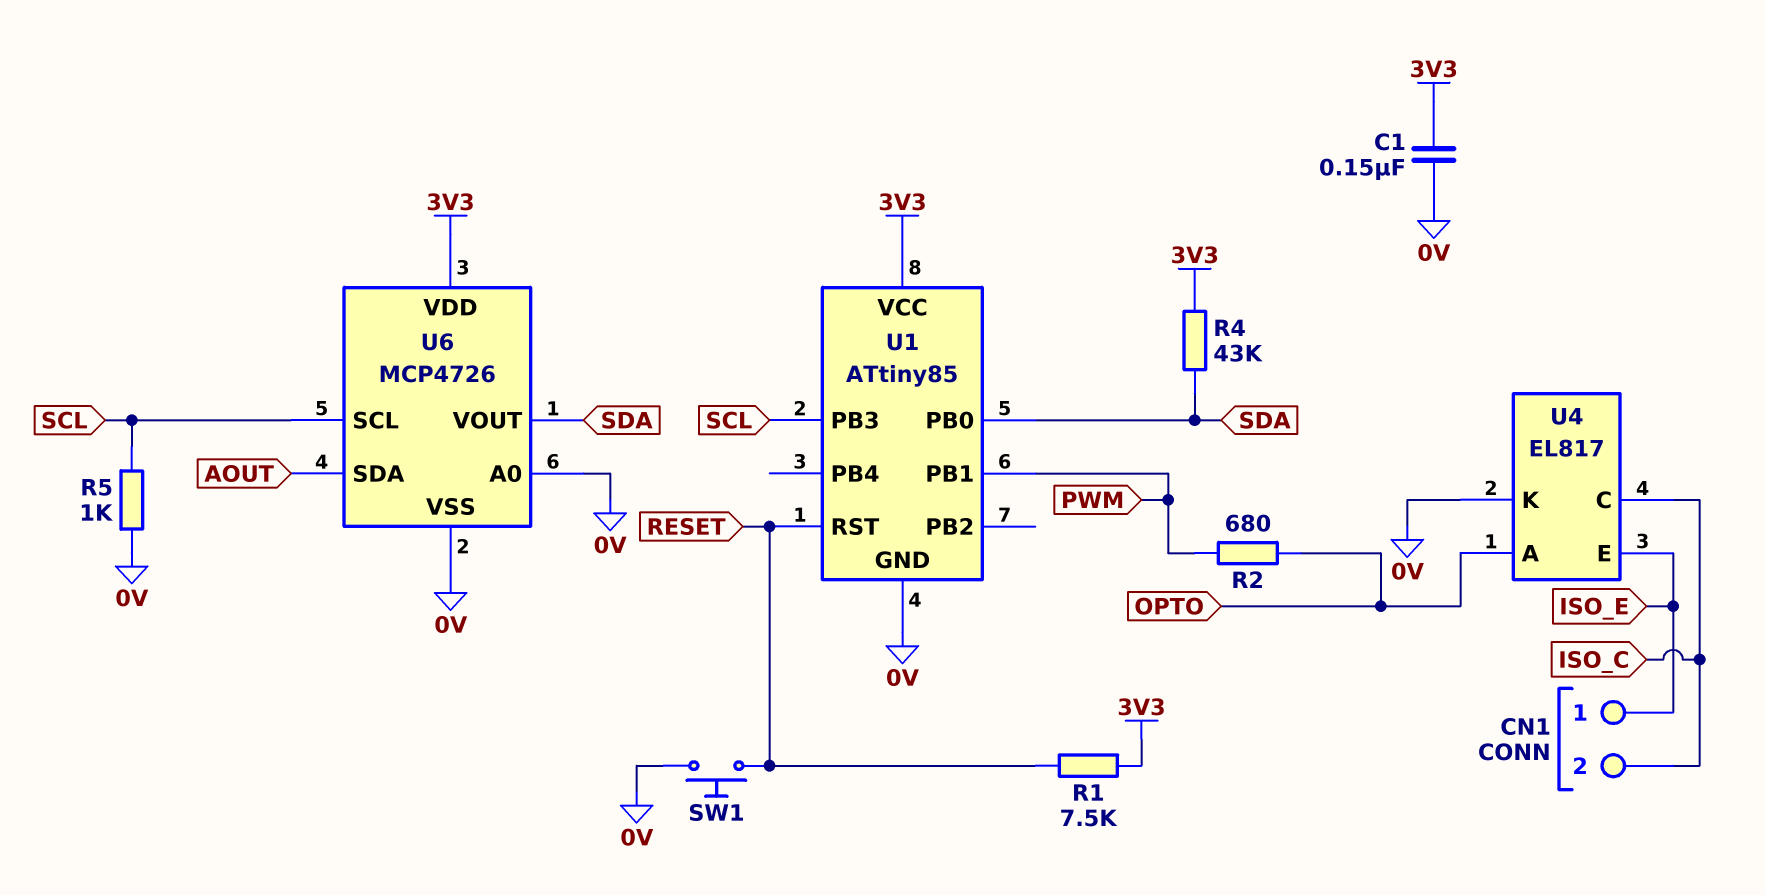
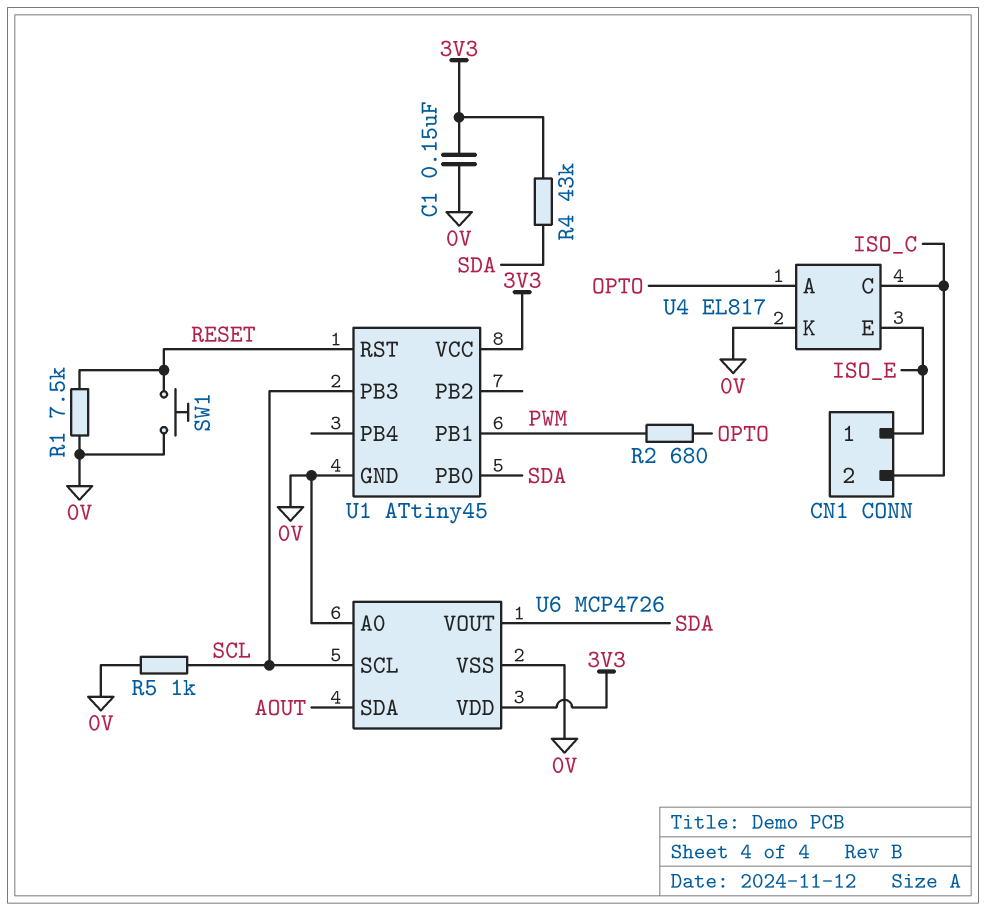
R1: 7.5k (3V3, RESET) -> 7.5k (0V, RESET)
U1: ATtiny85 -> ATtiny45

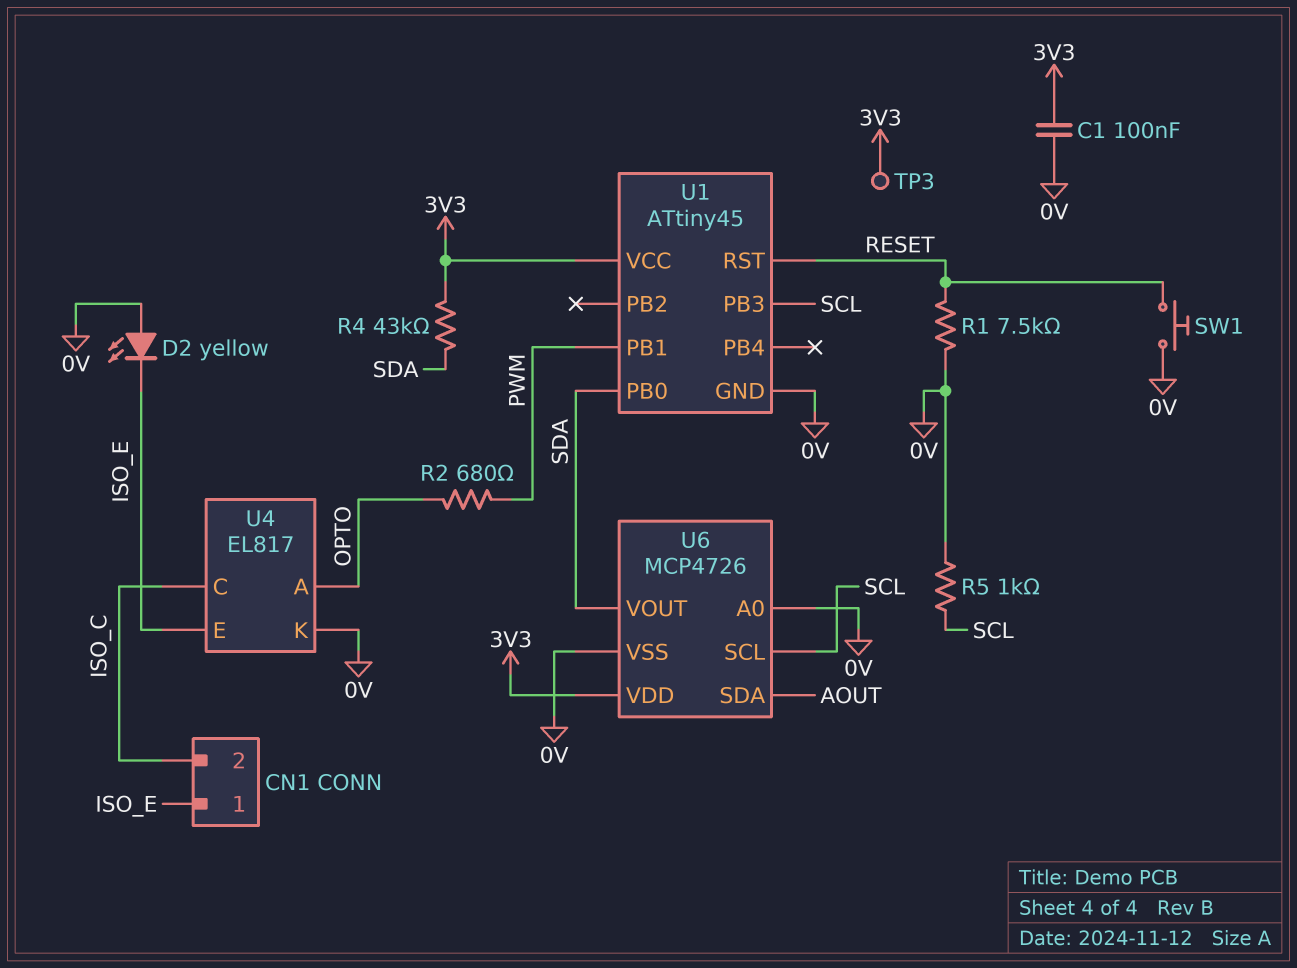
C1: 150nF (0V, 3V3) -> 100nF (0V, 3V3)
D2: none -> LED yellow (A 0V, K ISO_E)
TP3: none -> test point (3V3)

